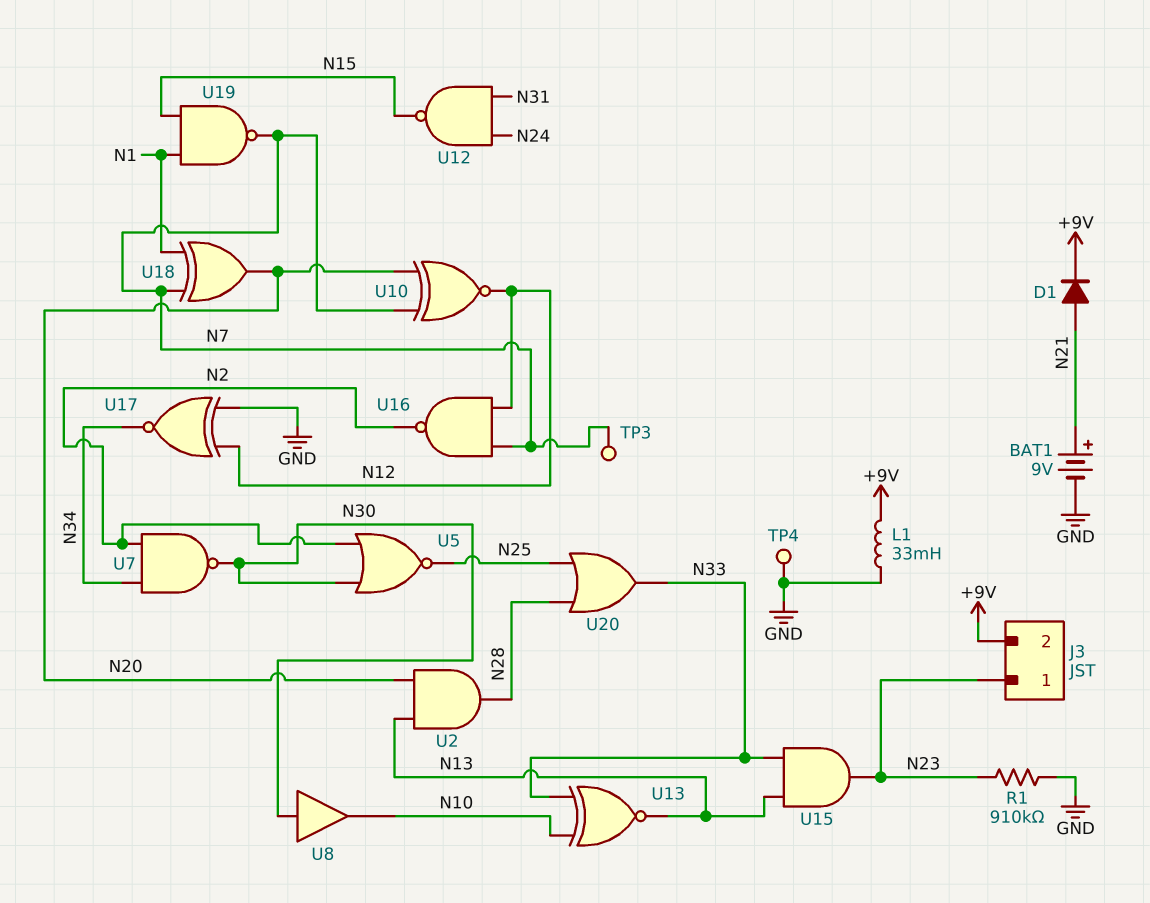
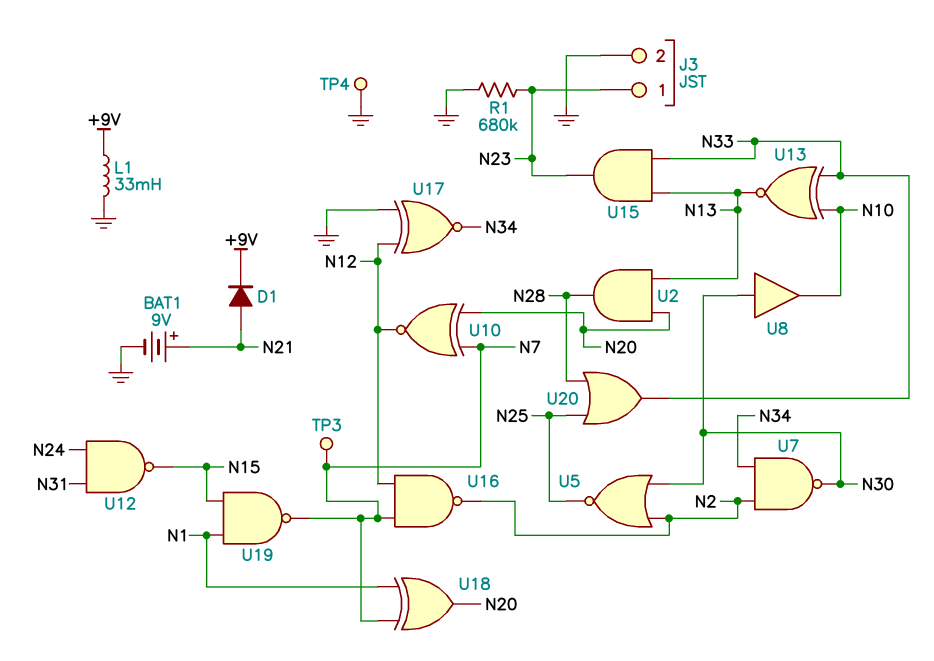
J3 pin 2: +9V -> GND
R1: 910k (GND, N23) -> 680k (GND, N23)

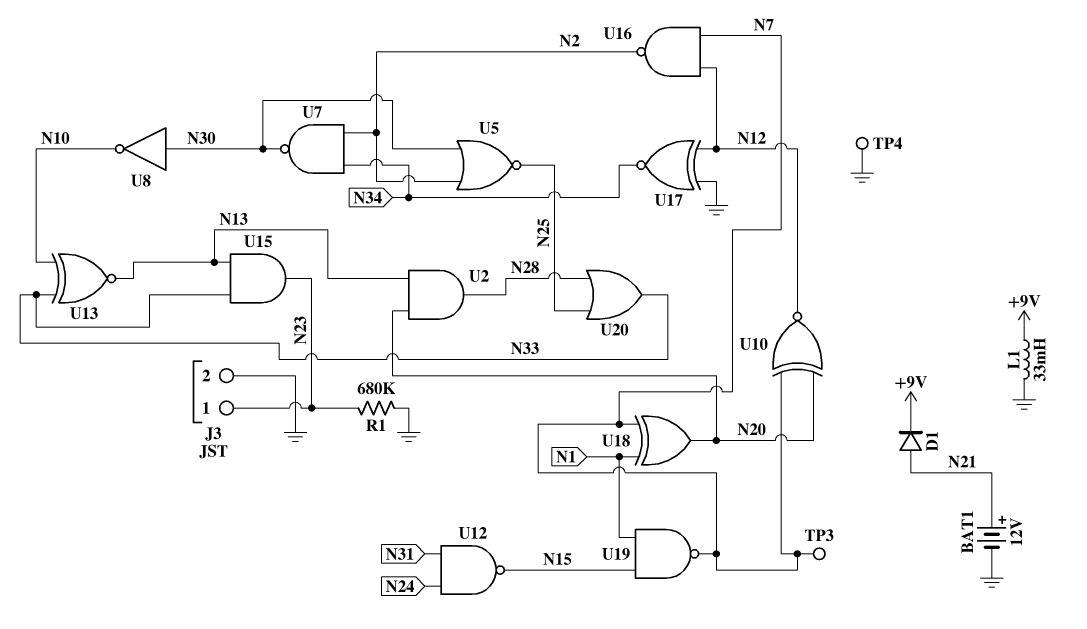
BAT1: 9V (plus N21, minus GND) -> 12V (plus N21, minus GND)
U8: buffer (in N30, out N10) -> NOT (in N30, out N10)

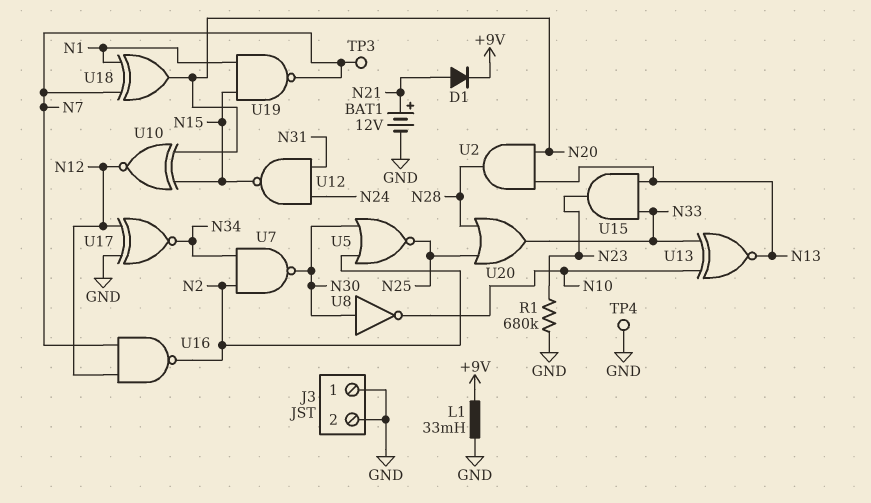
J3 pin 1: N23 -> GND
U10: XNOR (in N7, in N20, out N12) -> XNOR (in N15, in N20, out N12)

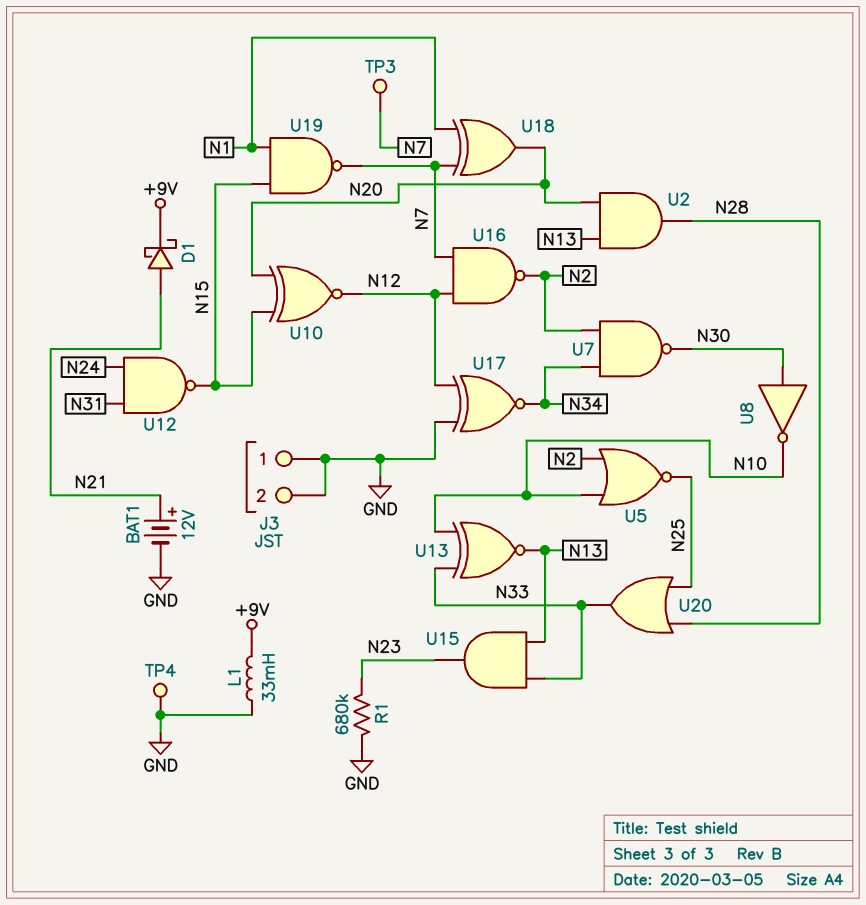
D1: diode (A N21, K +9V) -> schottky (A N21, K +9V)
U5: NOR (in N2, in N30, out N25) -> NOR (in N2, in N10, out N25)

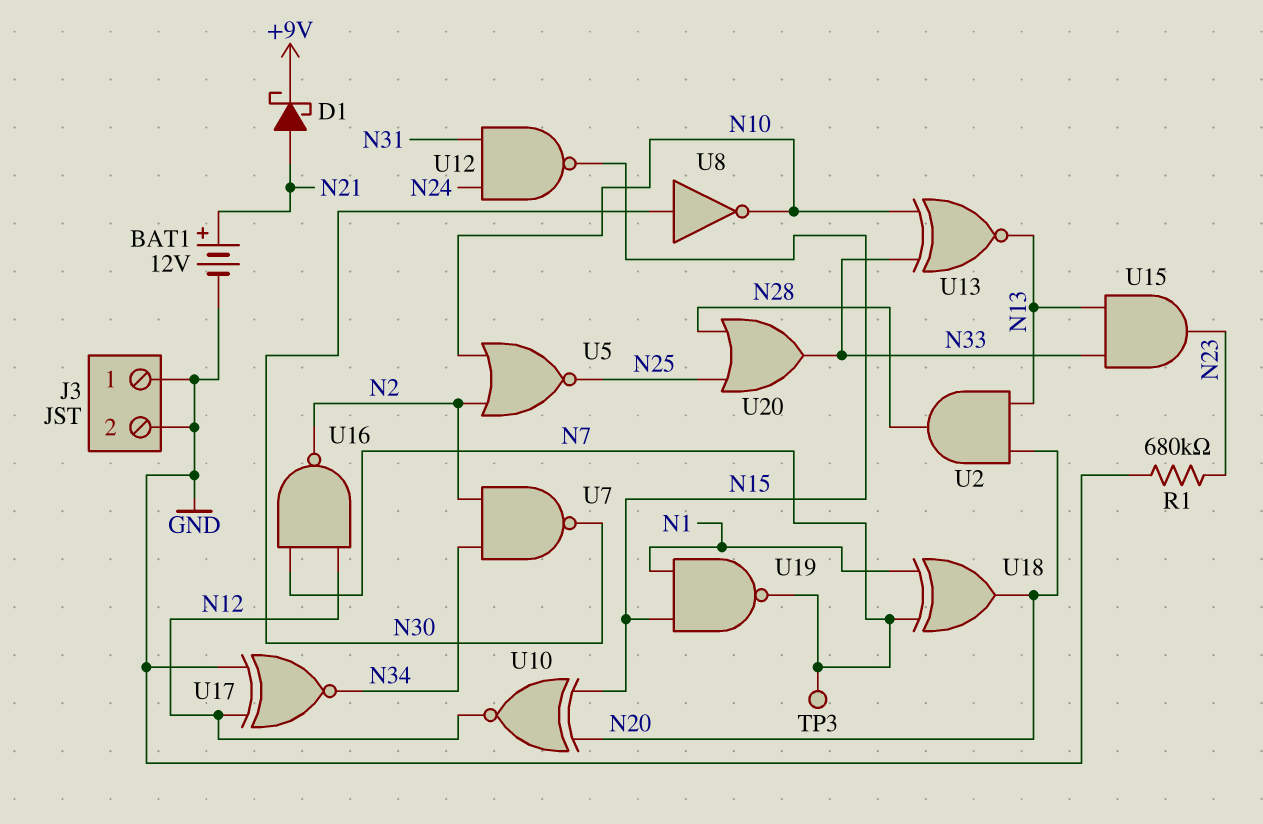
L1: 33mH (+9V, GND) -> none
TP4: test point (GND) -> none

